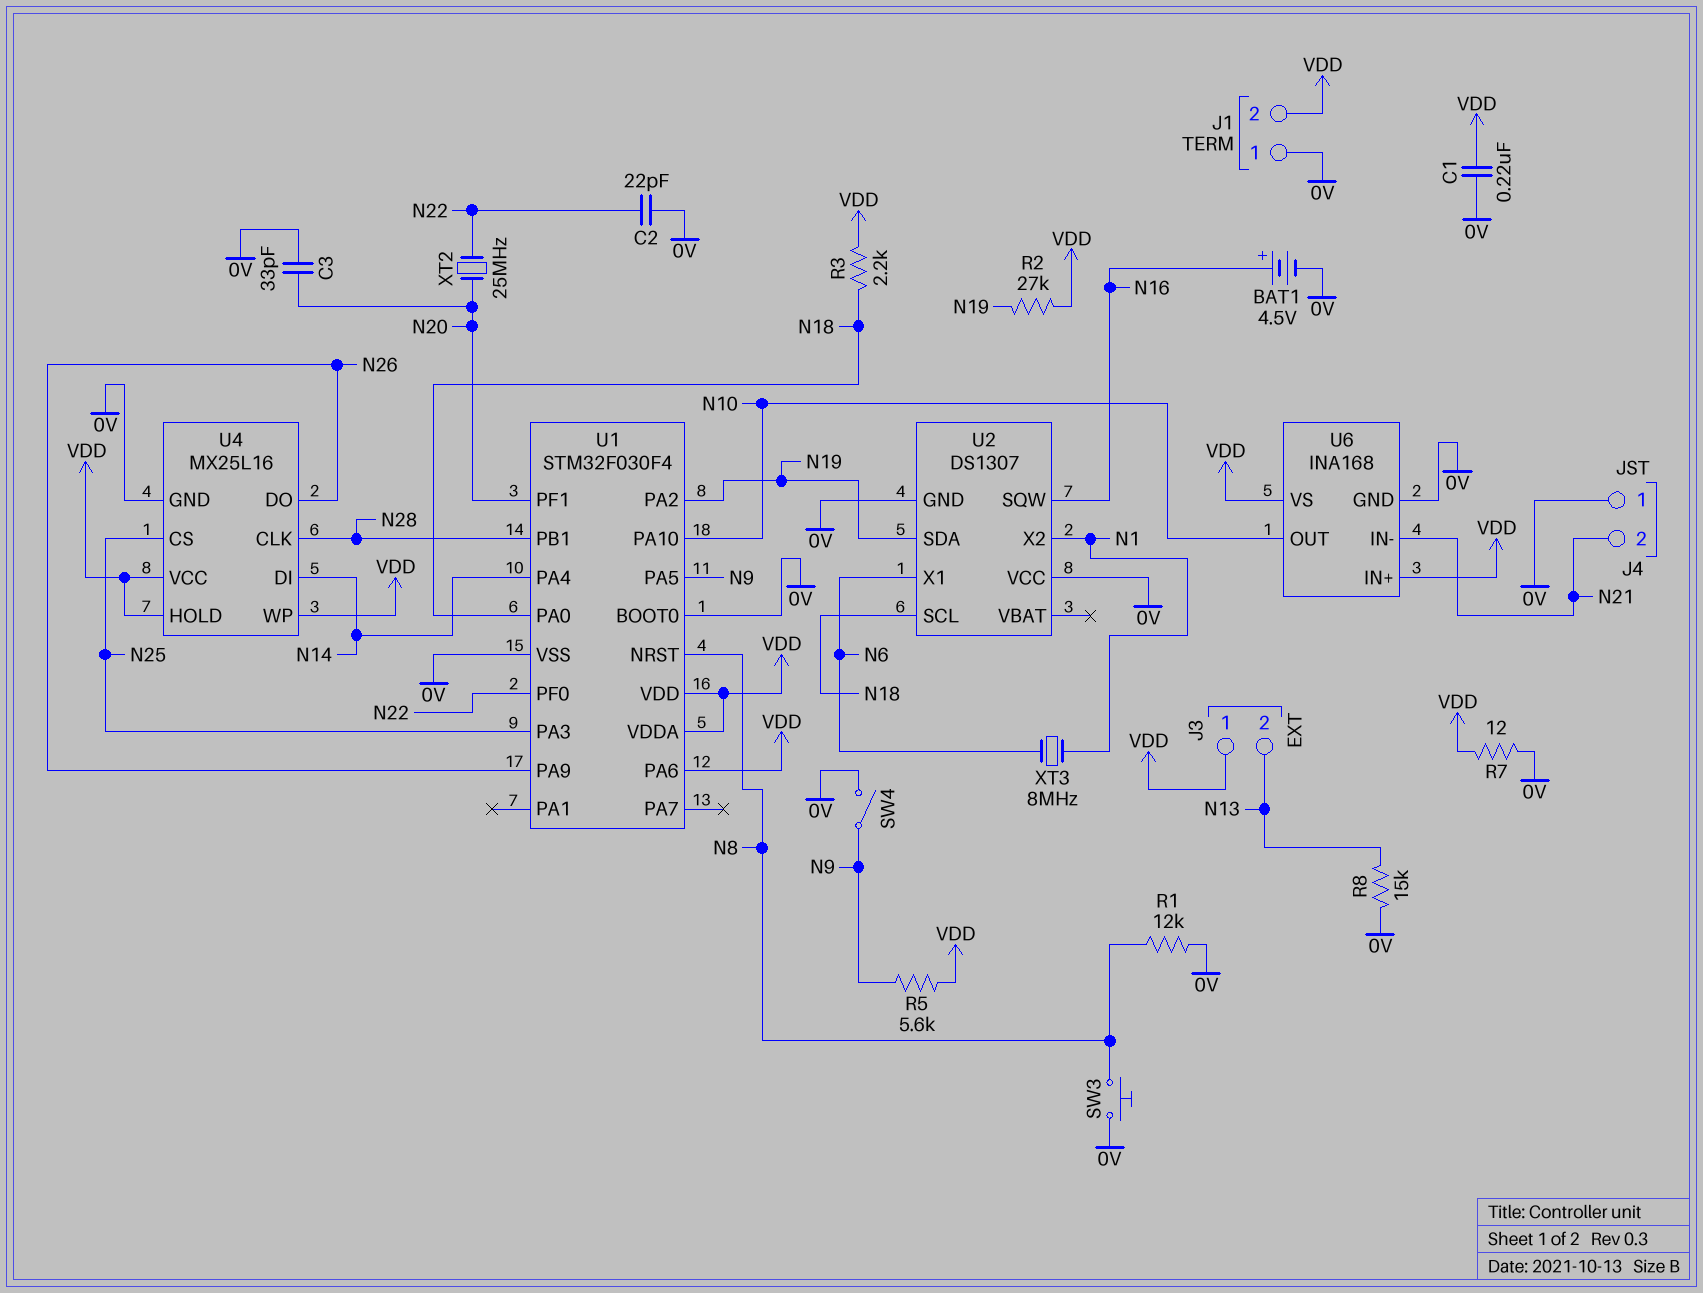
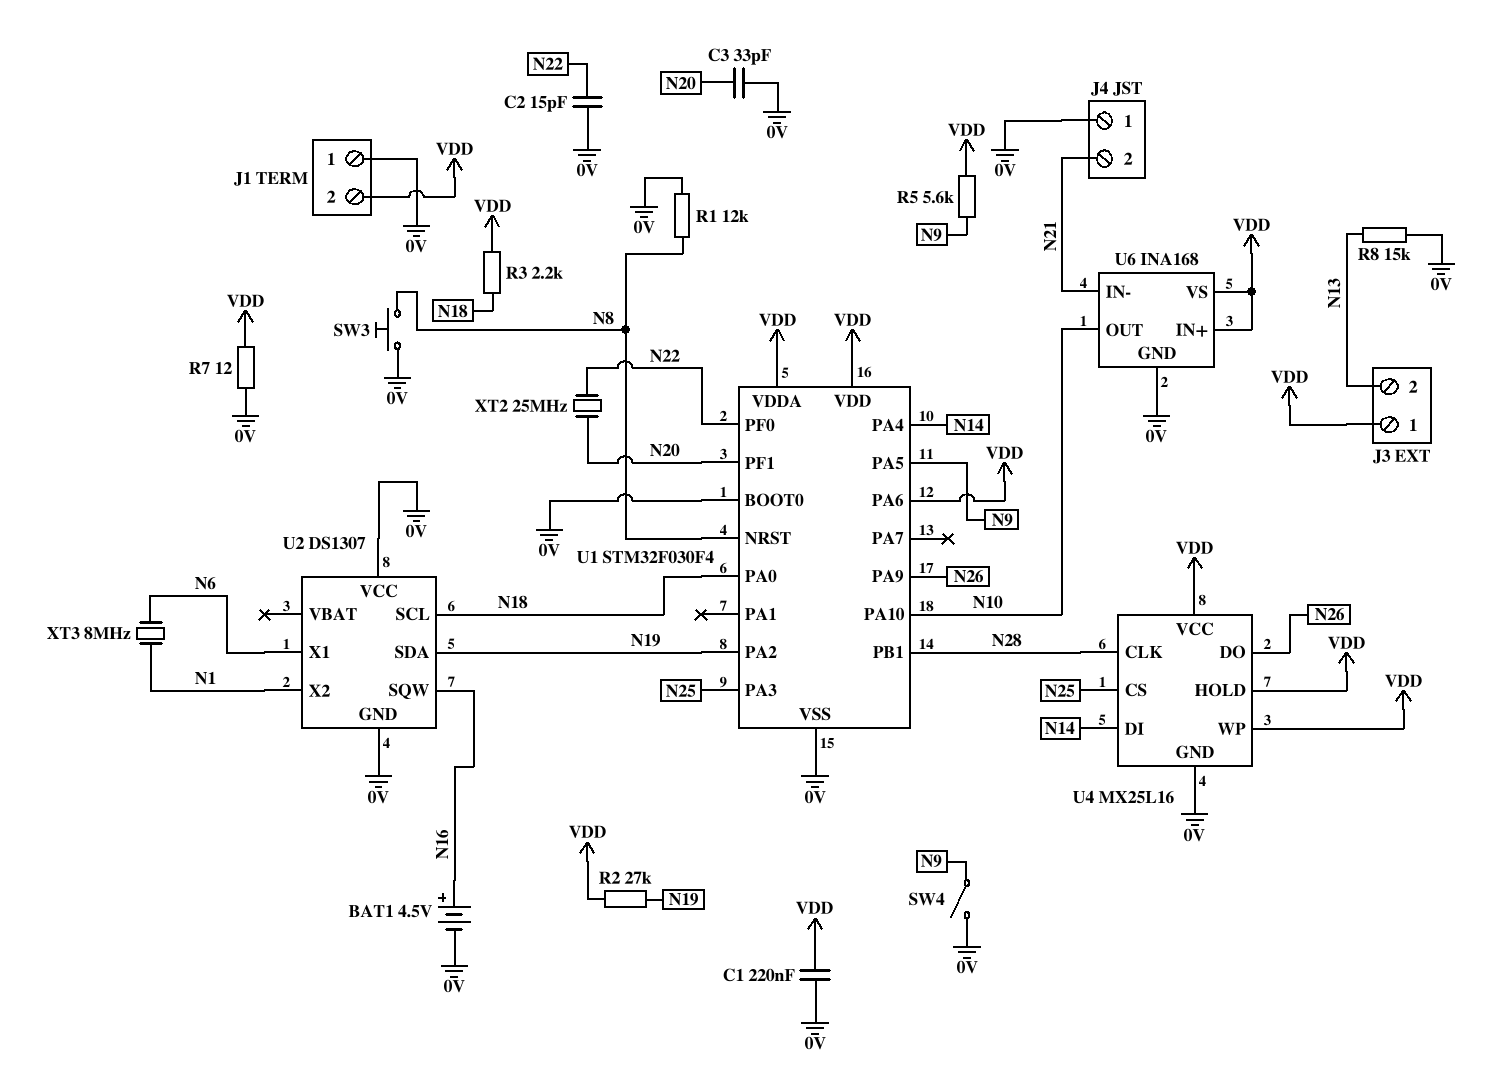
C2: 22pF (0V, N22) -> 15pF (0V, N22)

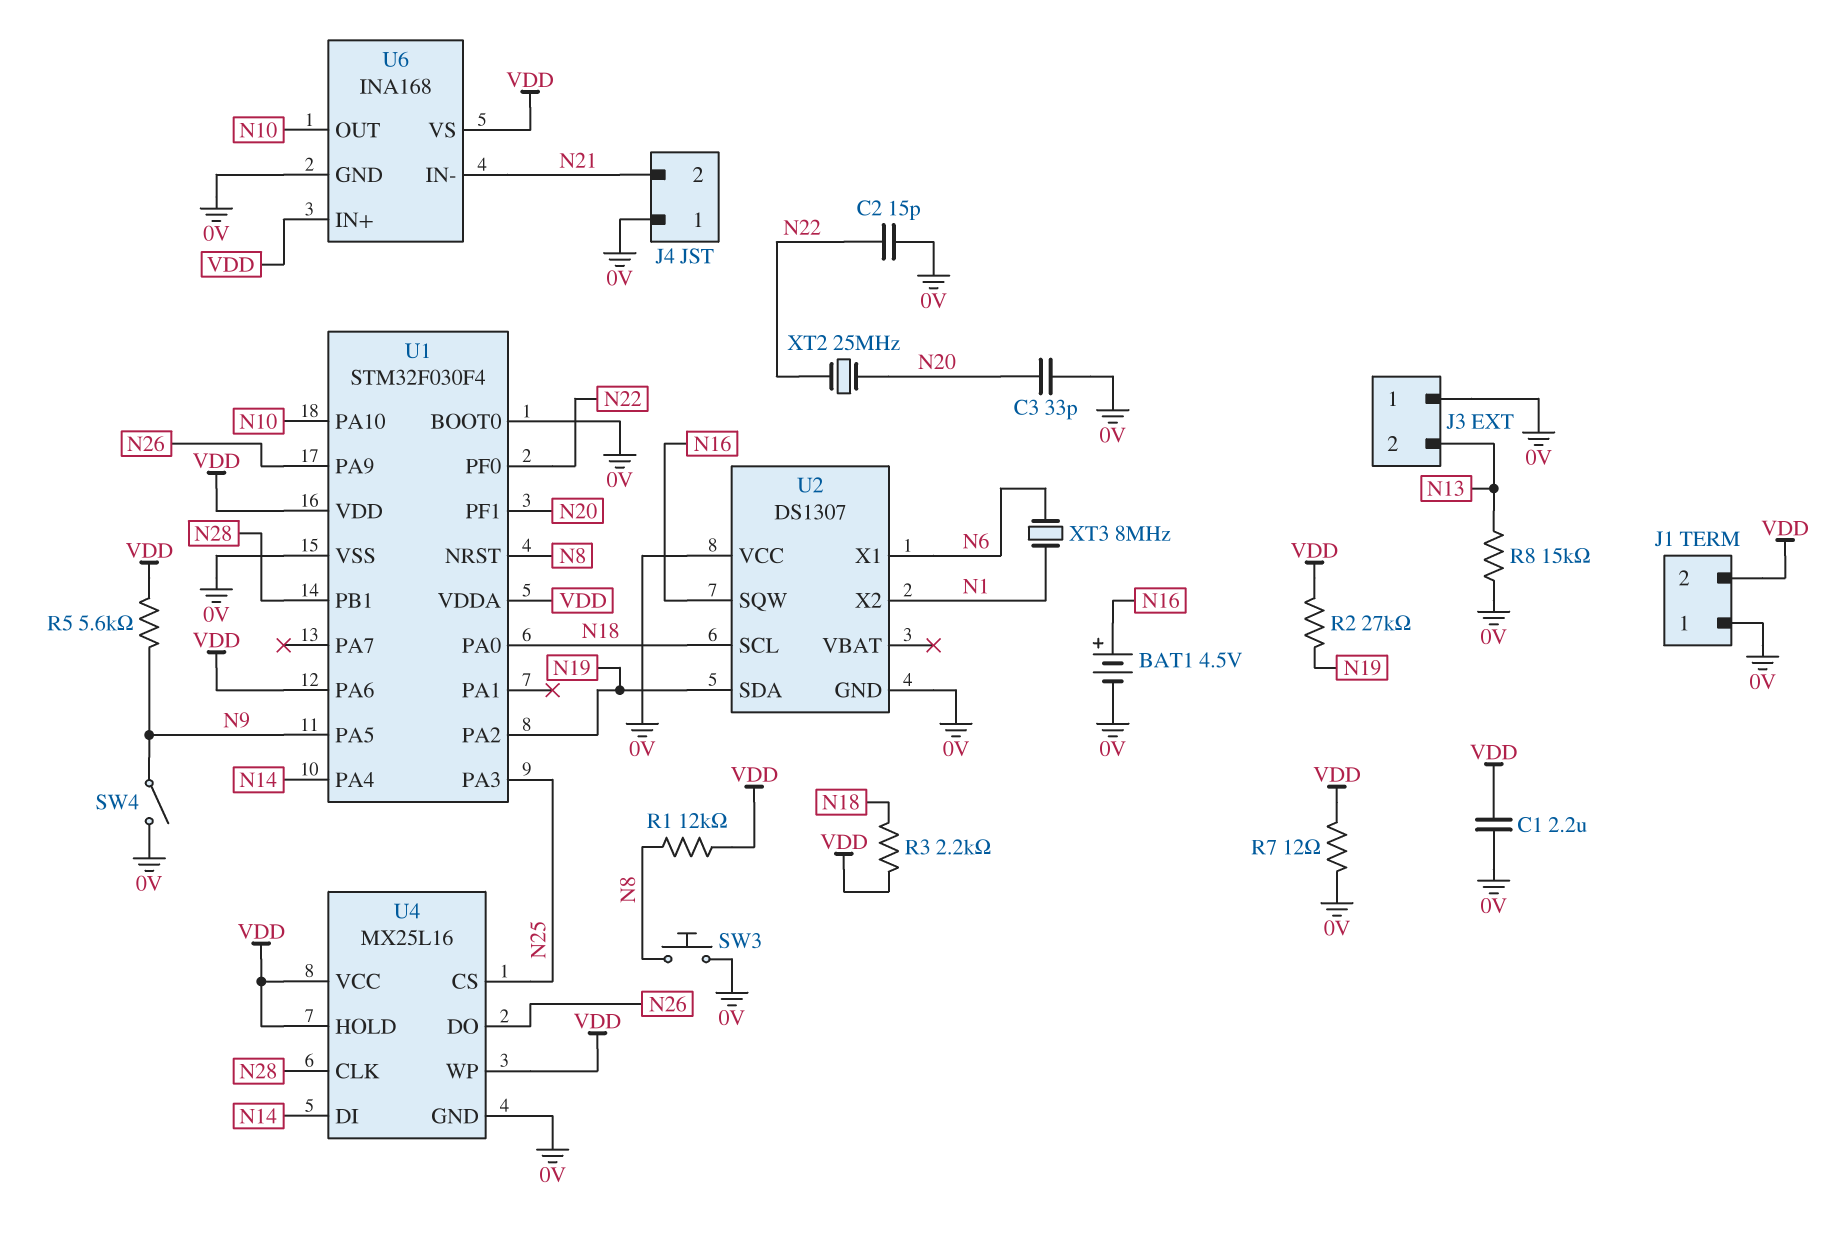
C1: 220nF (0V, VDD) -> 2.2uF (0V, VDD)
J3 pin 1: VDD -> 0V
R1: 12k (0V, N8) -> 12k (N8, VDD)

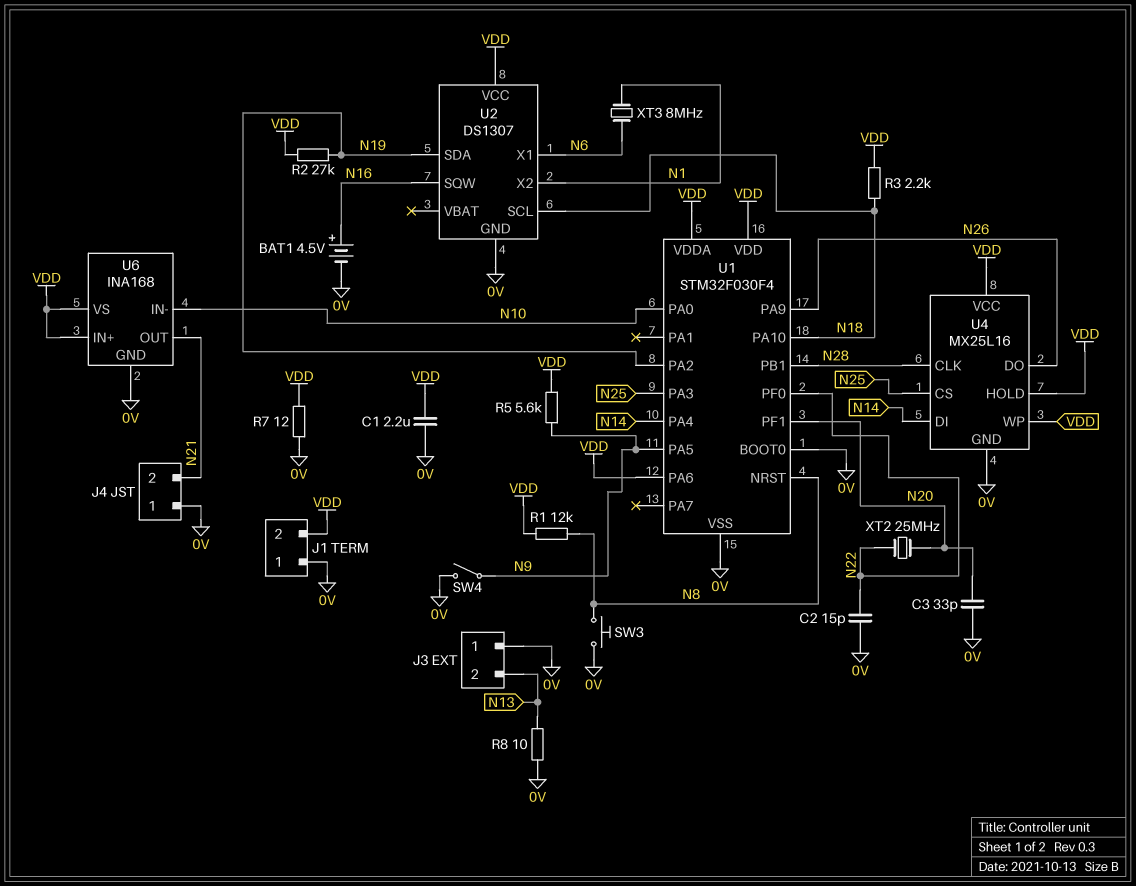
R8: 15k (0V, N13) -> 10 (0V, N13)
U1 pin PA0: N18 -> N10
U1 pin PA10: N10 -> N18
U2 pin VCC: 0V -> VDD
U6 pin IN-: N21 -> N10
U6 pin OUT: N10 -> N21

